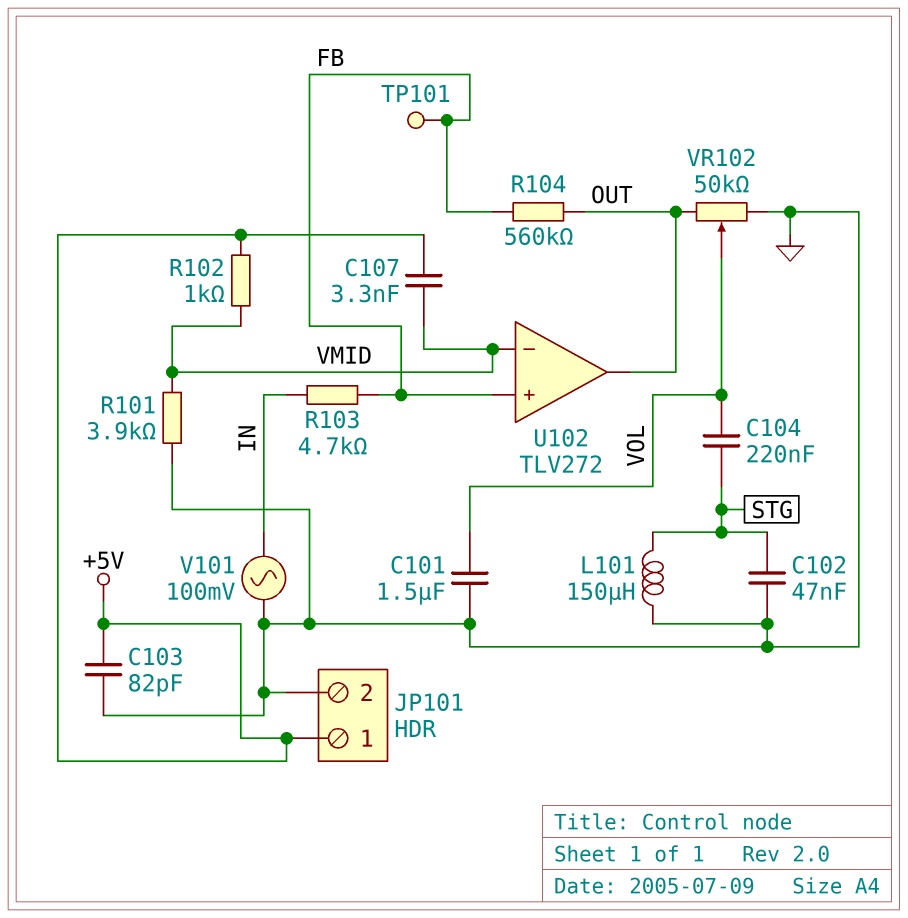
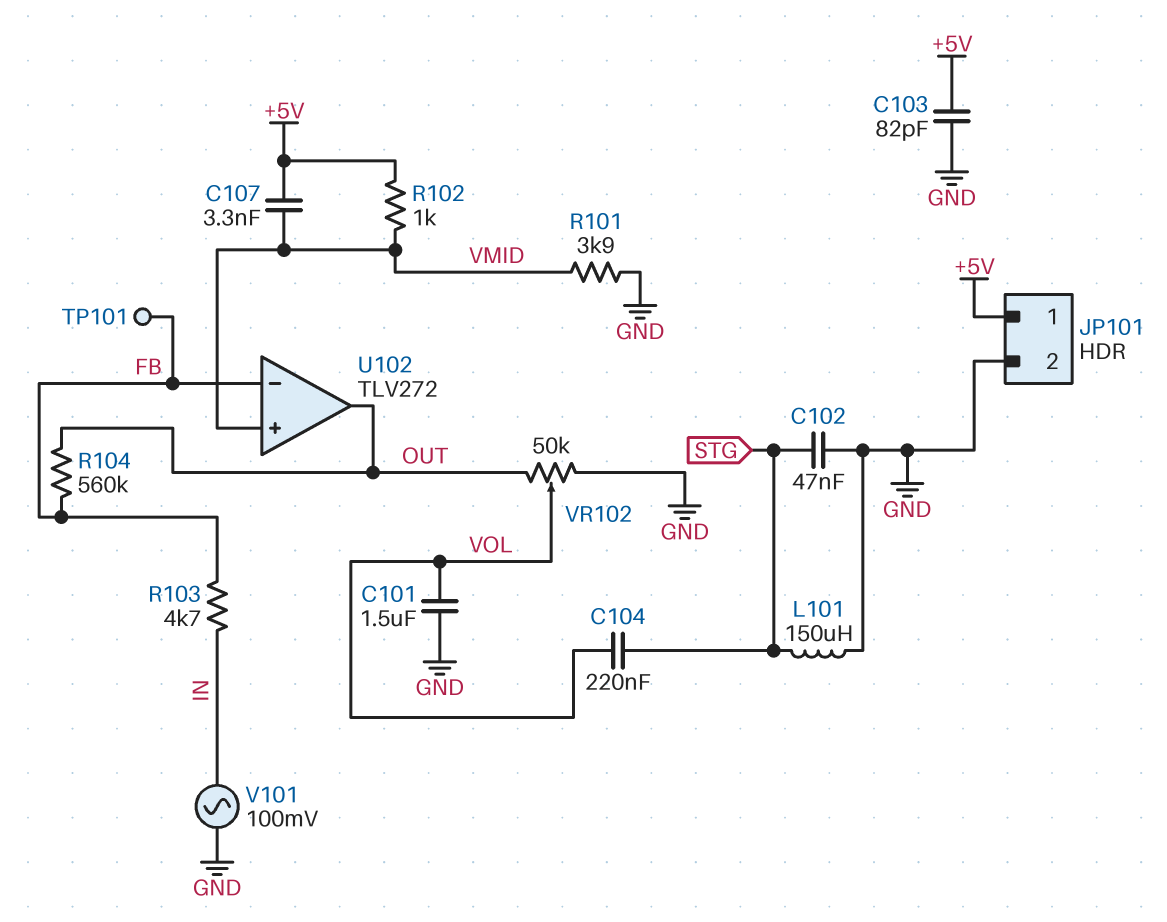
U102 pin in+: FB -> VMID
U102 pin in-: VMID -> FB

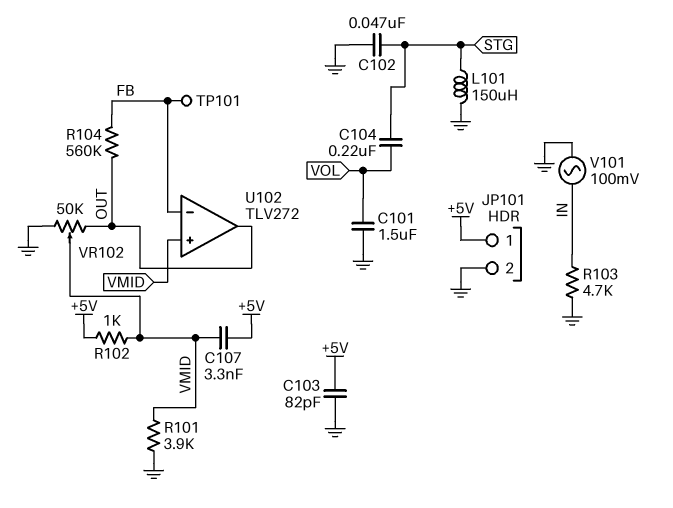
R103: 4.7k (FB, IN) -> 4.7k (GND, IN)
VR102: 50k (GND, OUT, wiper VOL) -> 50k (GND, OUT, wiper VMID)

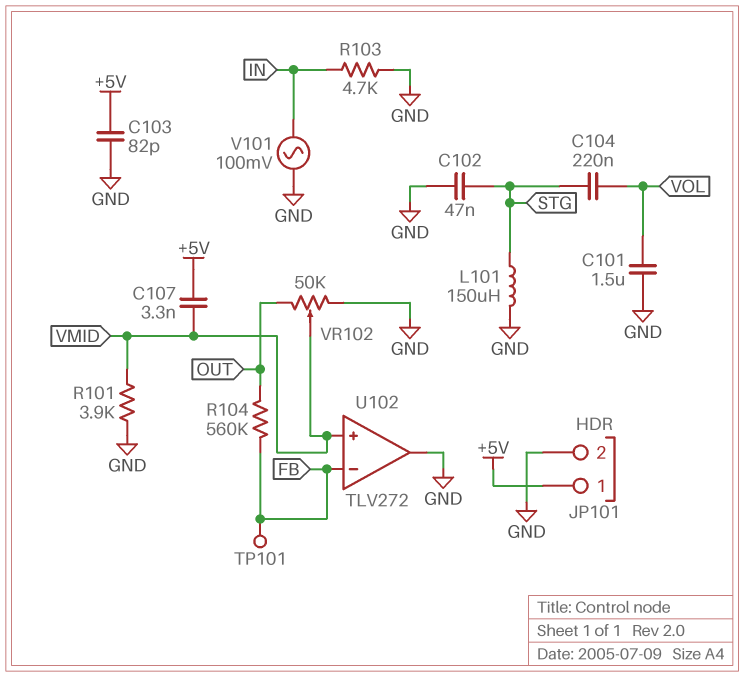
R102: 1k (+5V, VMID) -> none
U102 pin out: OUT -> GND

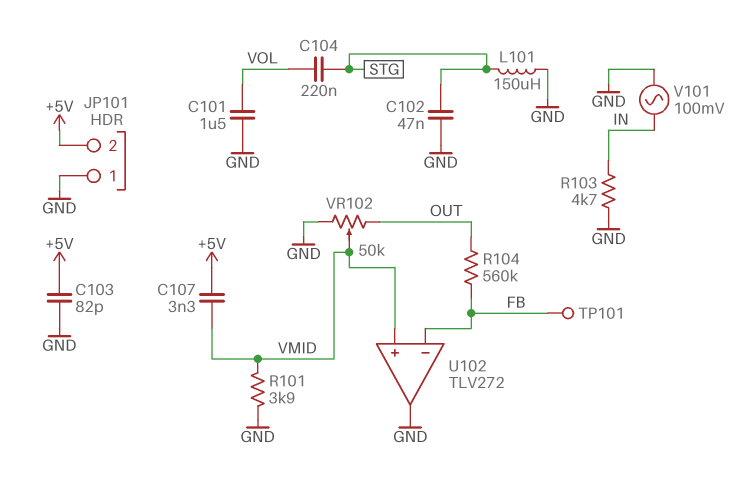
JP101 pin 1: +5V -> GND
JP101 pin 2: GND -> +5V

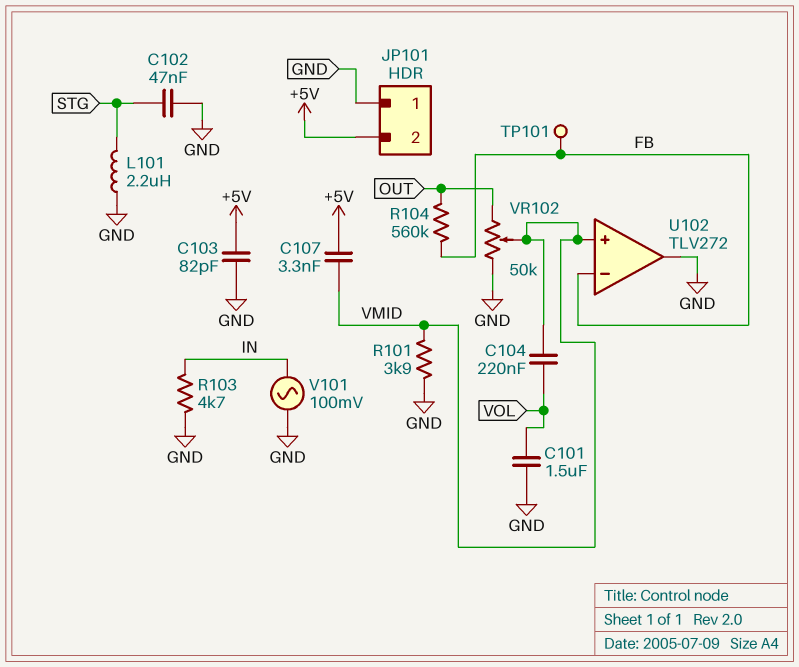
C104: 220nF (STG, VOL) -> 220nF (VMID, VOL)
L101: 150uH (GND, STG) -> 2.2uH (GND, STG)

